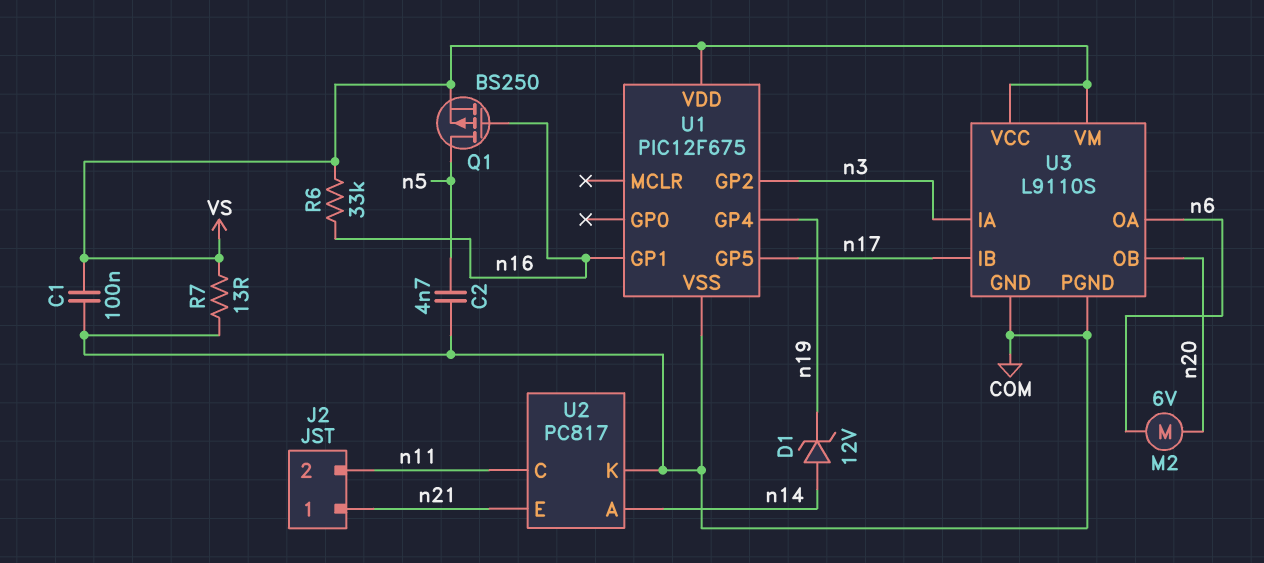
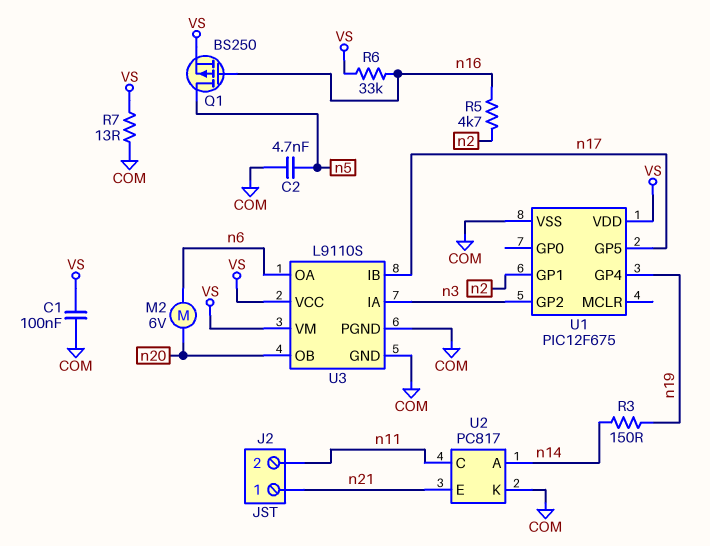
D1: zener 12V (A n14, K n19) -> none
R3: none -> 150 (n14, n19)
R5: none -> 4.7k (n2, n16)
U1 pin GP1: n16 -> n2

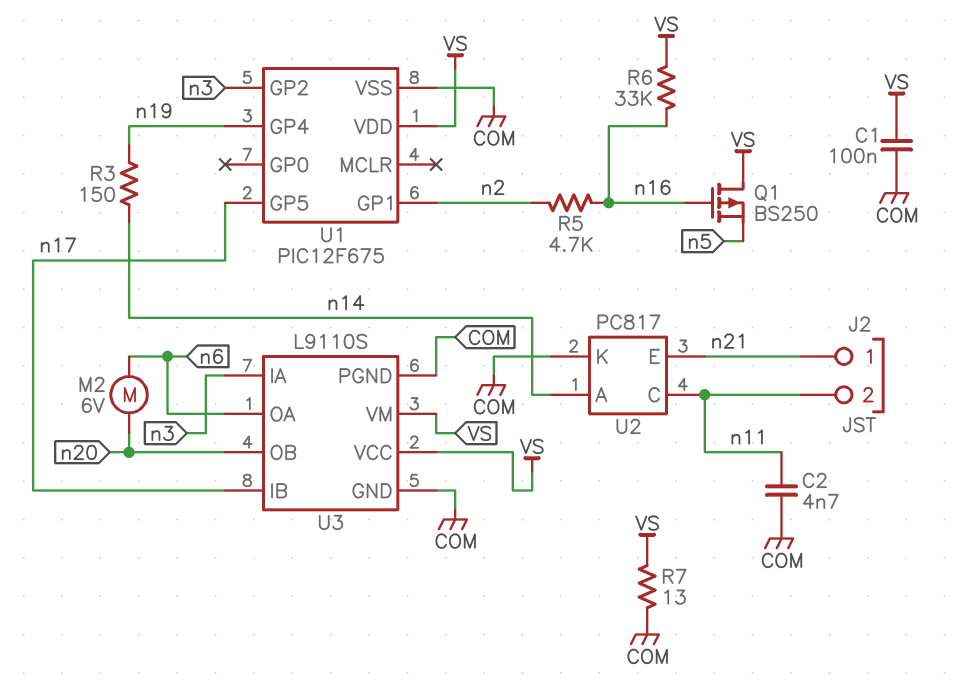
C2: 4.7nF (COM, n5) -> 4.7nF (COM, n11)
Q1: PMOS BS250 (G n16, D n5, S VS) -> PMOS BS250 (G n16, D VS, S n5)

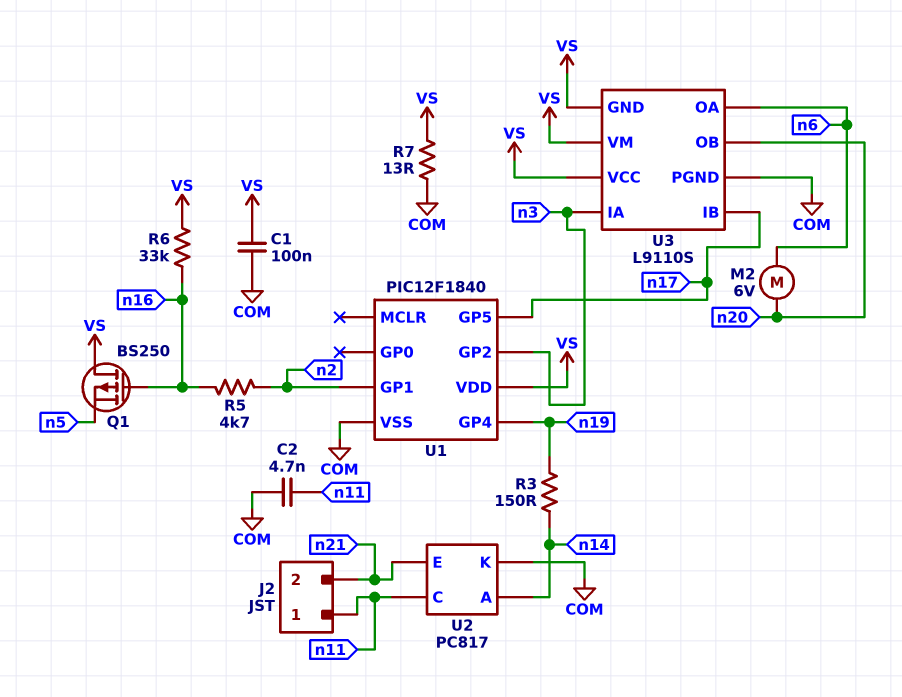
J2 pin 1: n21 -> n11
J2 pin 2: n11 -> n21
U1: PIC12F675 -> PIC12F1840
U3 pin GND: COM -> VS

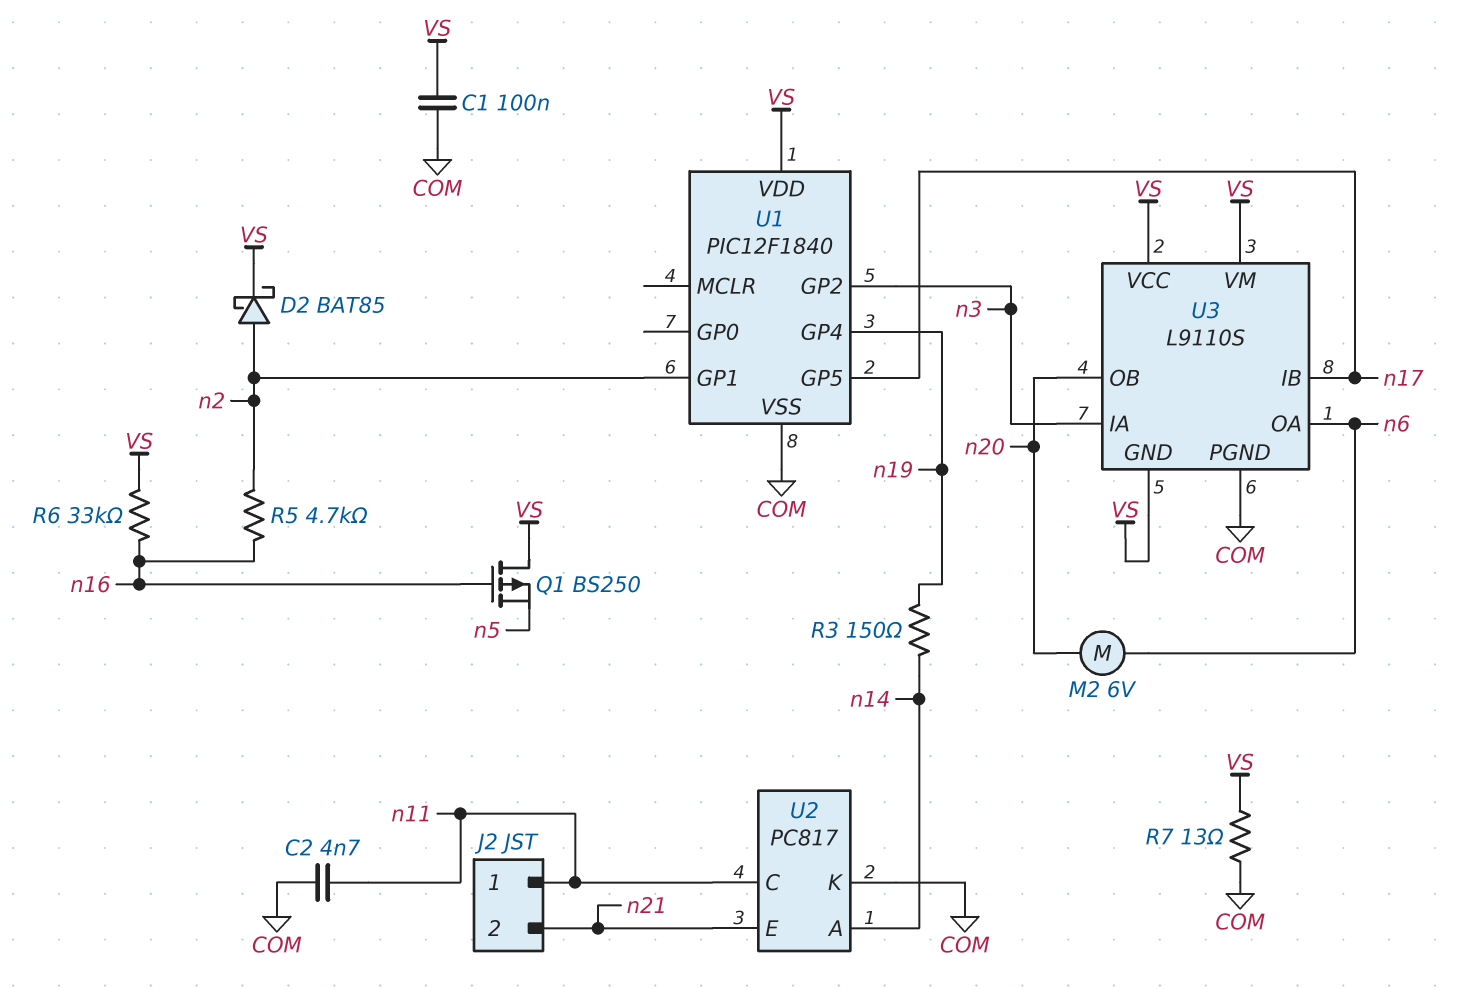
D2: none -> schottky BAT85 (A n2, K VS)

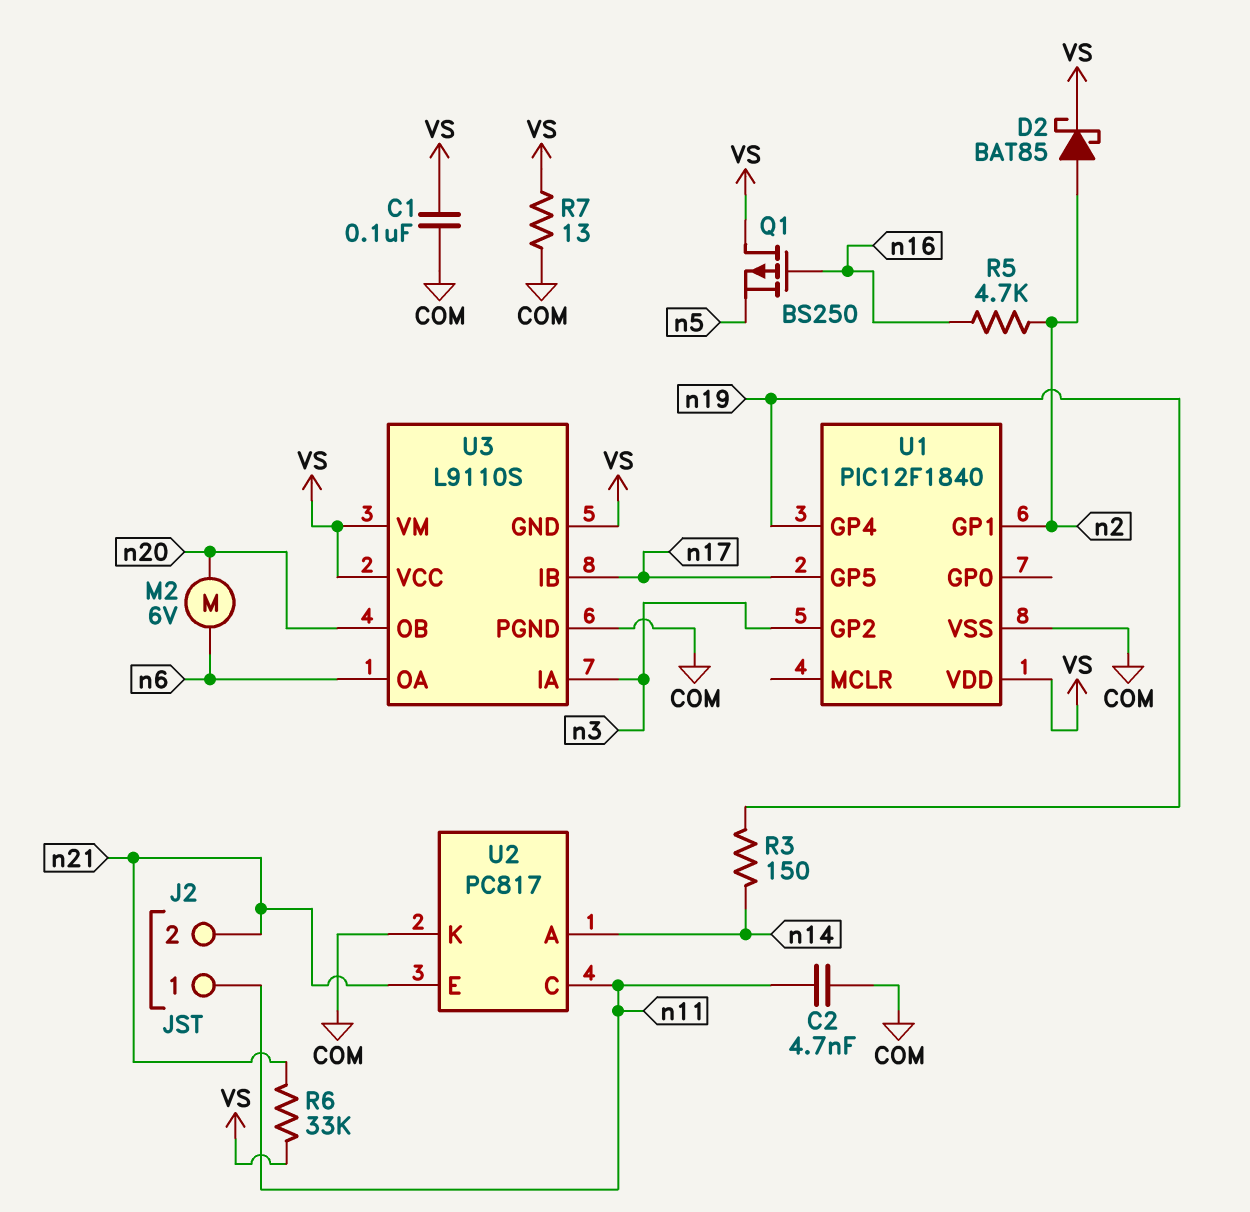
R6: 33k (VS, n16) -> 33k (VS, n21)

